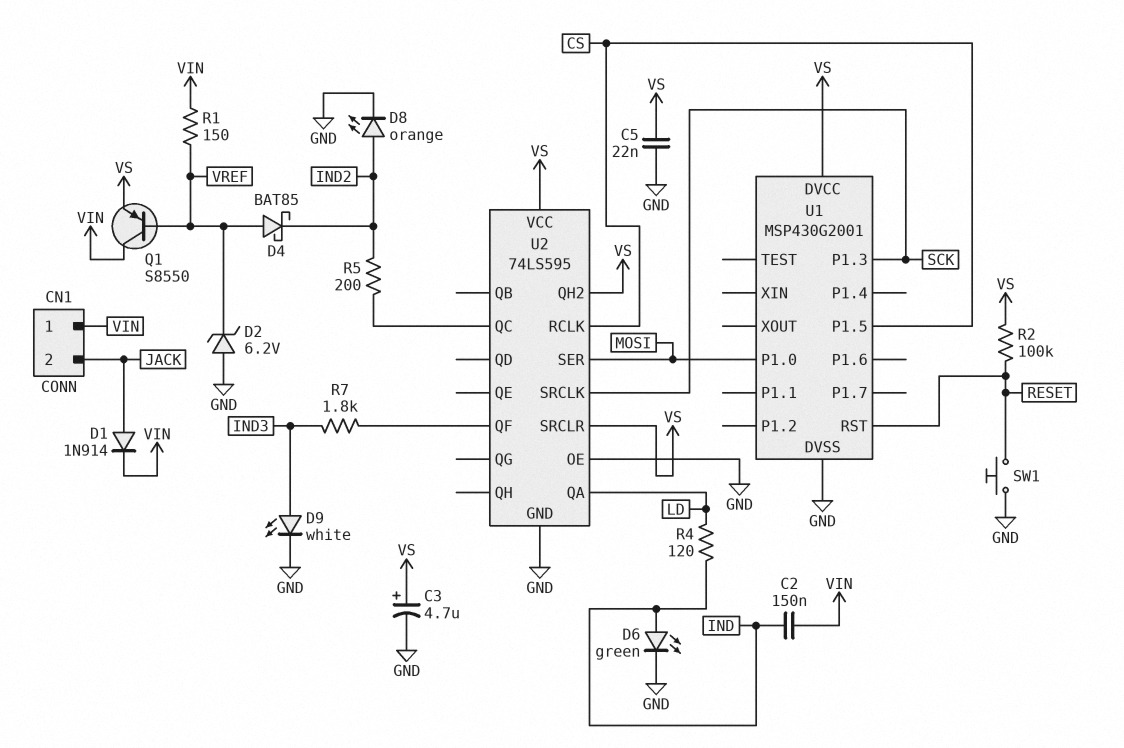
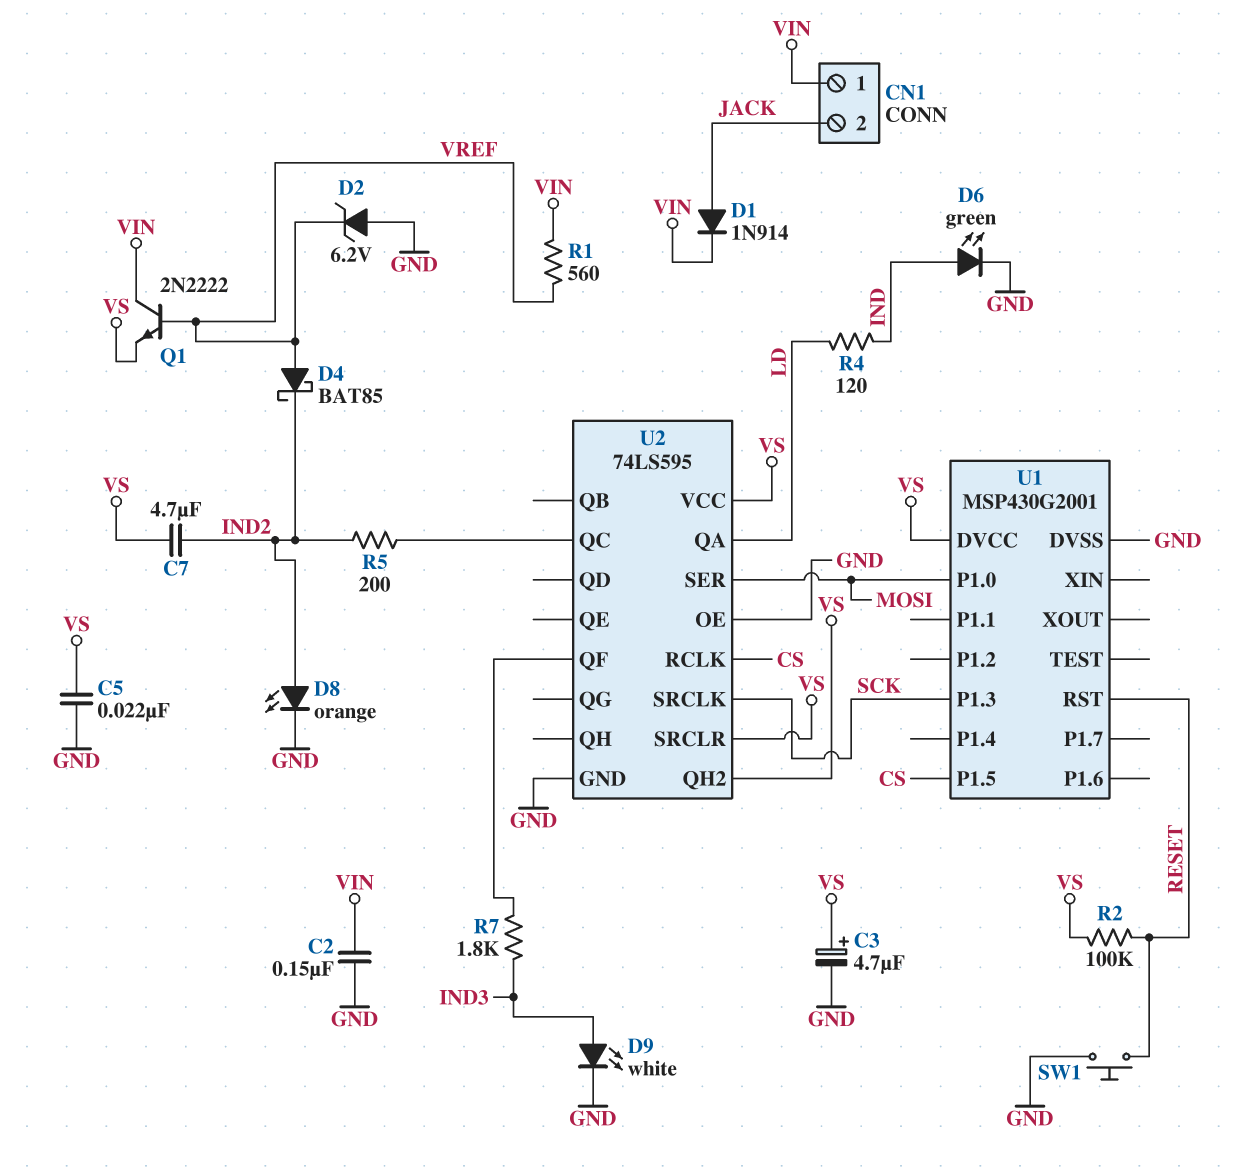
C2: 150nF (IND, VIN) -> 150nF (GND, VIN)
C7: none -> 4.7uF (IND2, VS)
Q1: PNP S8550 (B VREF, C VIN, E VS) -> NPN 2N2222 (B VREF, C VIN, E VS)
R1: 150 (VIN, VREF) -> 560 (VIN, VREF)

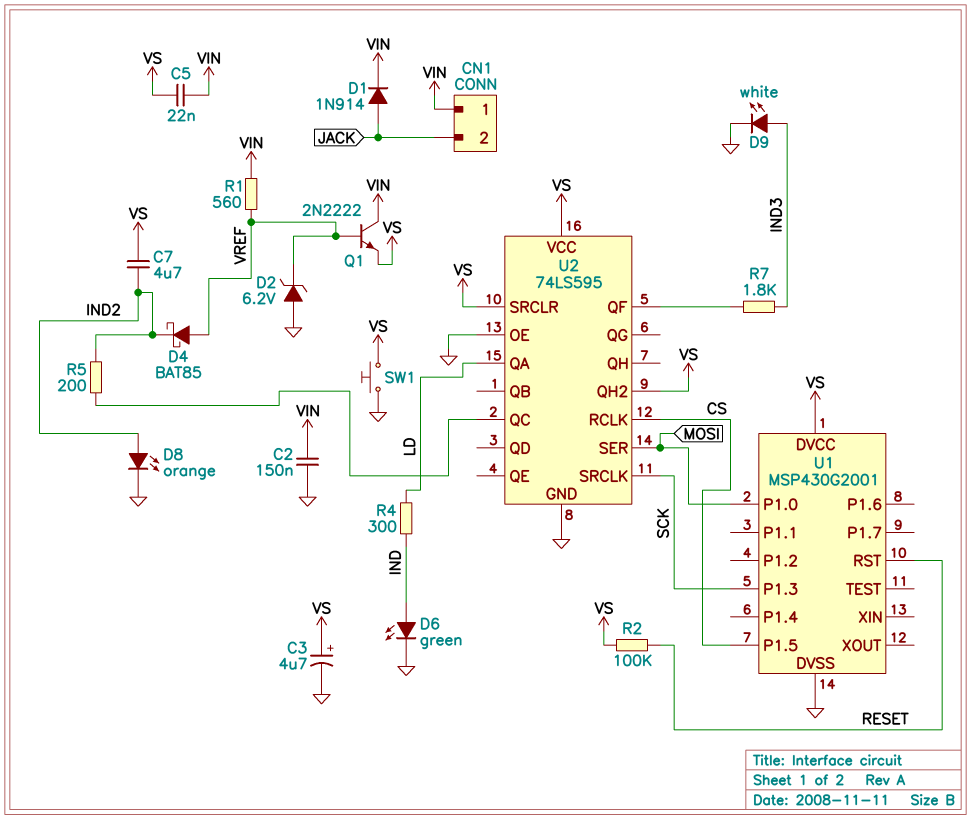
C5: 22nF (GND, VS) -> 22nF (VIN, VS)
R4: 120 (IND, LD) -> 300 (IND, LD)
SW1: button (GND, RESET) -> button (GND, VS)

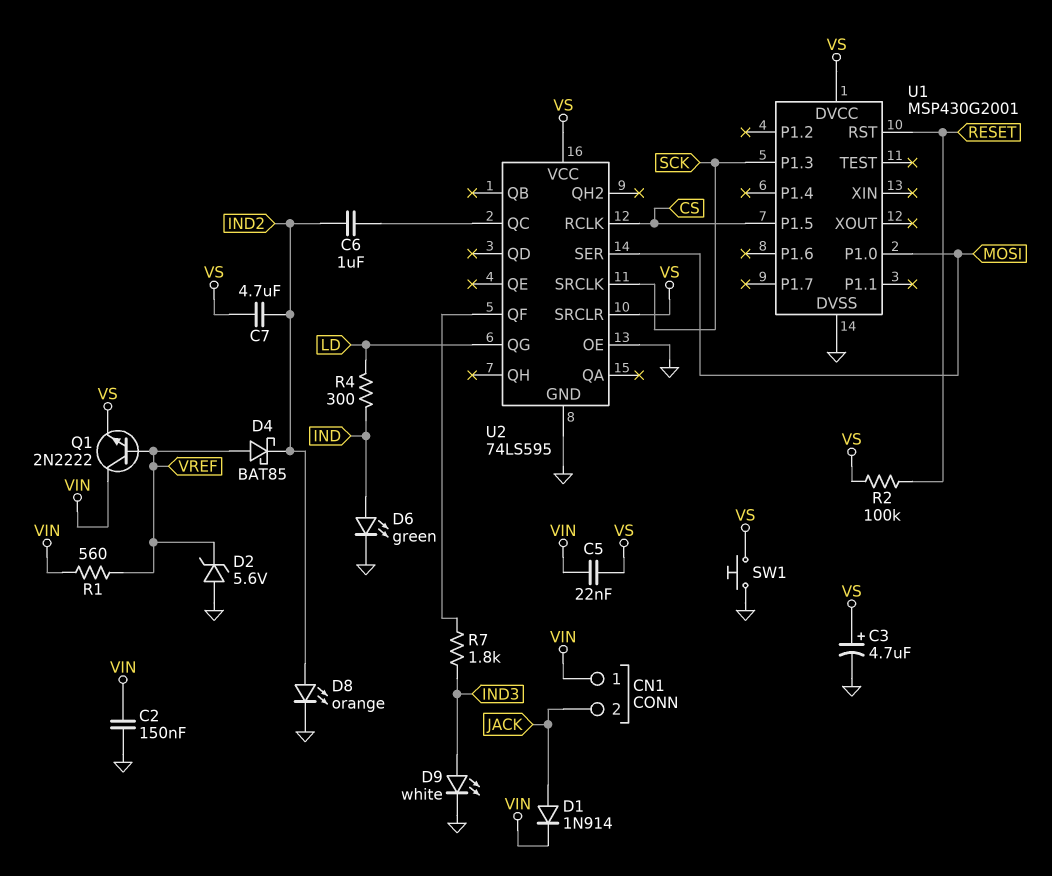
C6: none -> 1uF (IND2, U2/QC)
D2: zener 6.2V (A GND, K VREF) -> zener 5.6V (A GND, K VREF)
R5: 200 (IND2, U2/QC) -> none
U2 pin QA: LD -> none
U2 pin QG: none -> LD
U2 pin QH2: VS -> none

